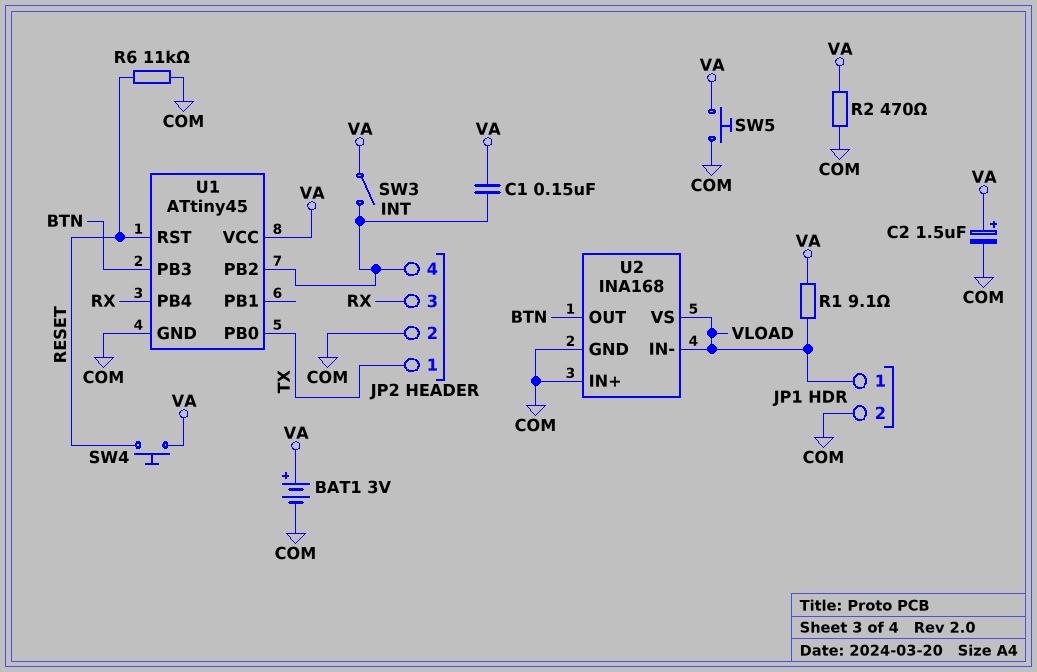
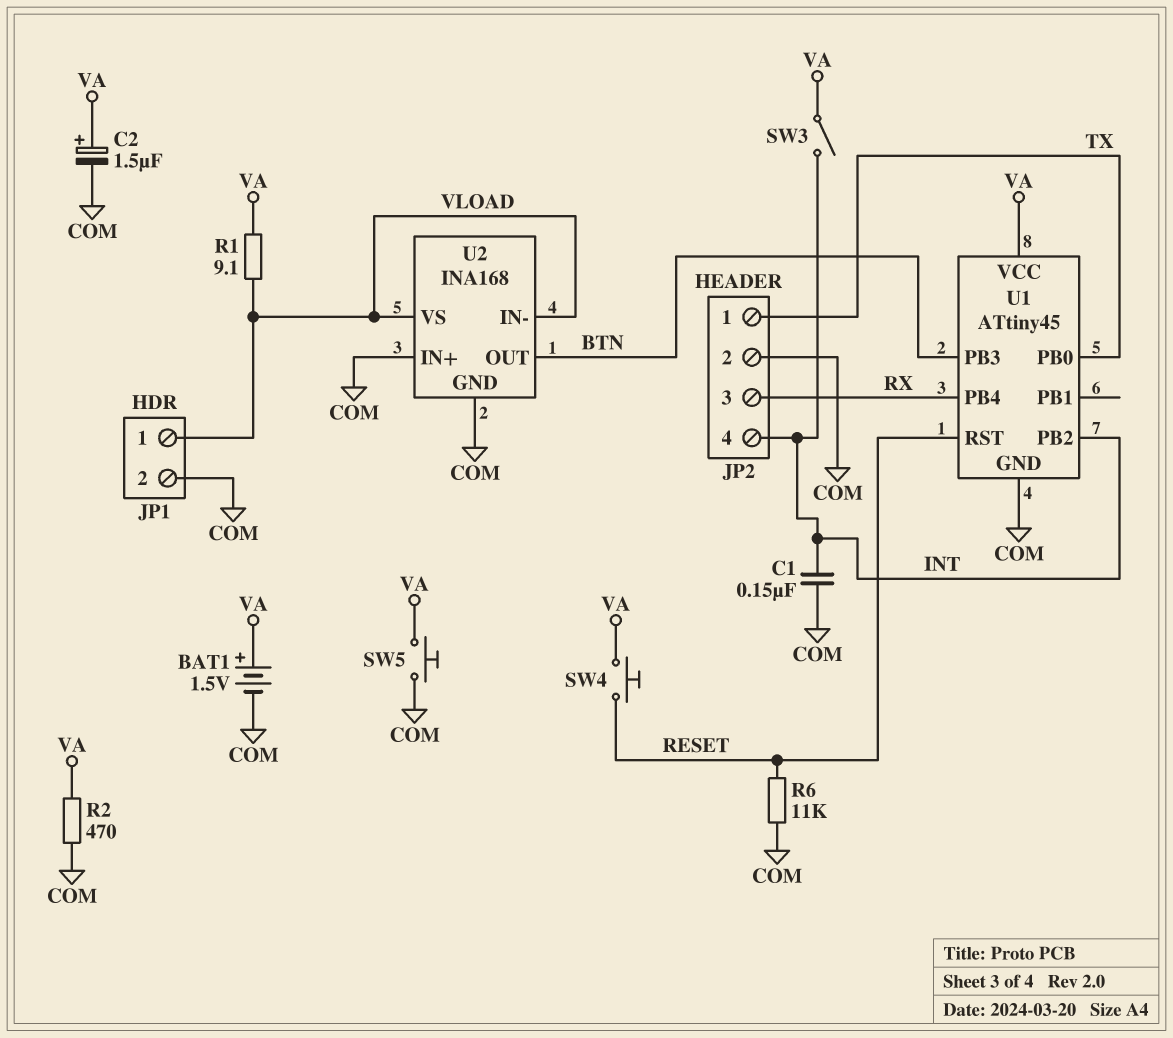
BAT1: 3V (plus VA, minus COM) -> 1.5V (plus VA, minus COM)
C1: 150nF (INT, VA) -> 150nF (COM, INT)

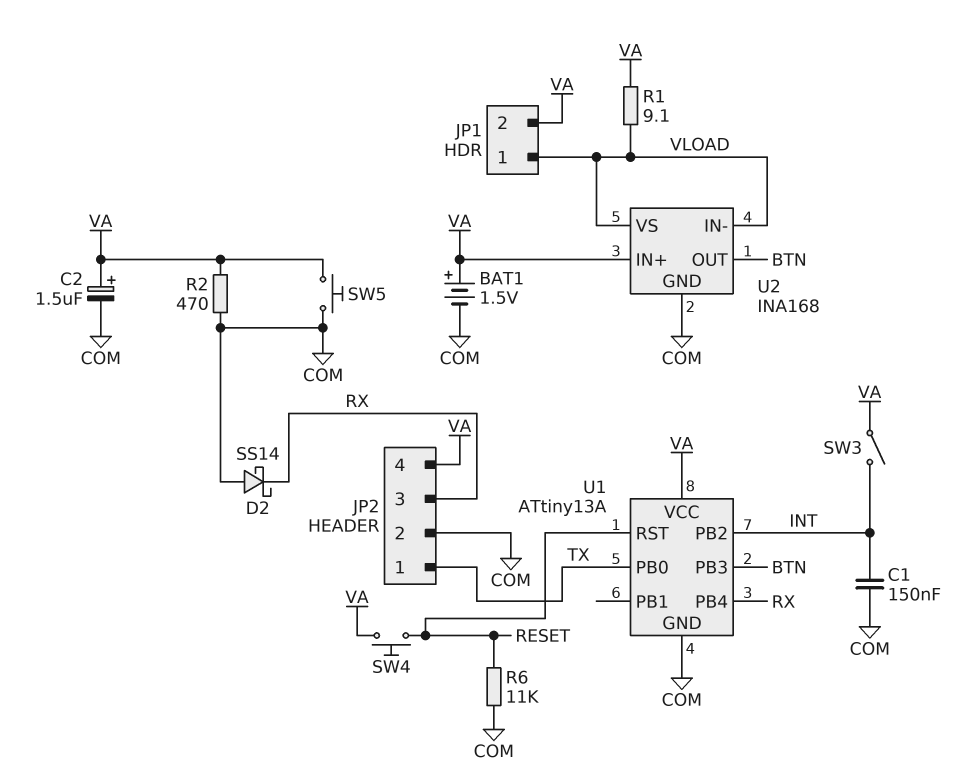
D2: none -> schottky SS14 (A COM, K RX)
JP1 pin 2: COM -> VA
JP2 pin 4: INT -> VA
U1: ATtiny45 -> ATtiny13A
U2 pin IN+: COM -> VA

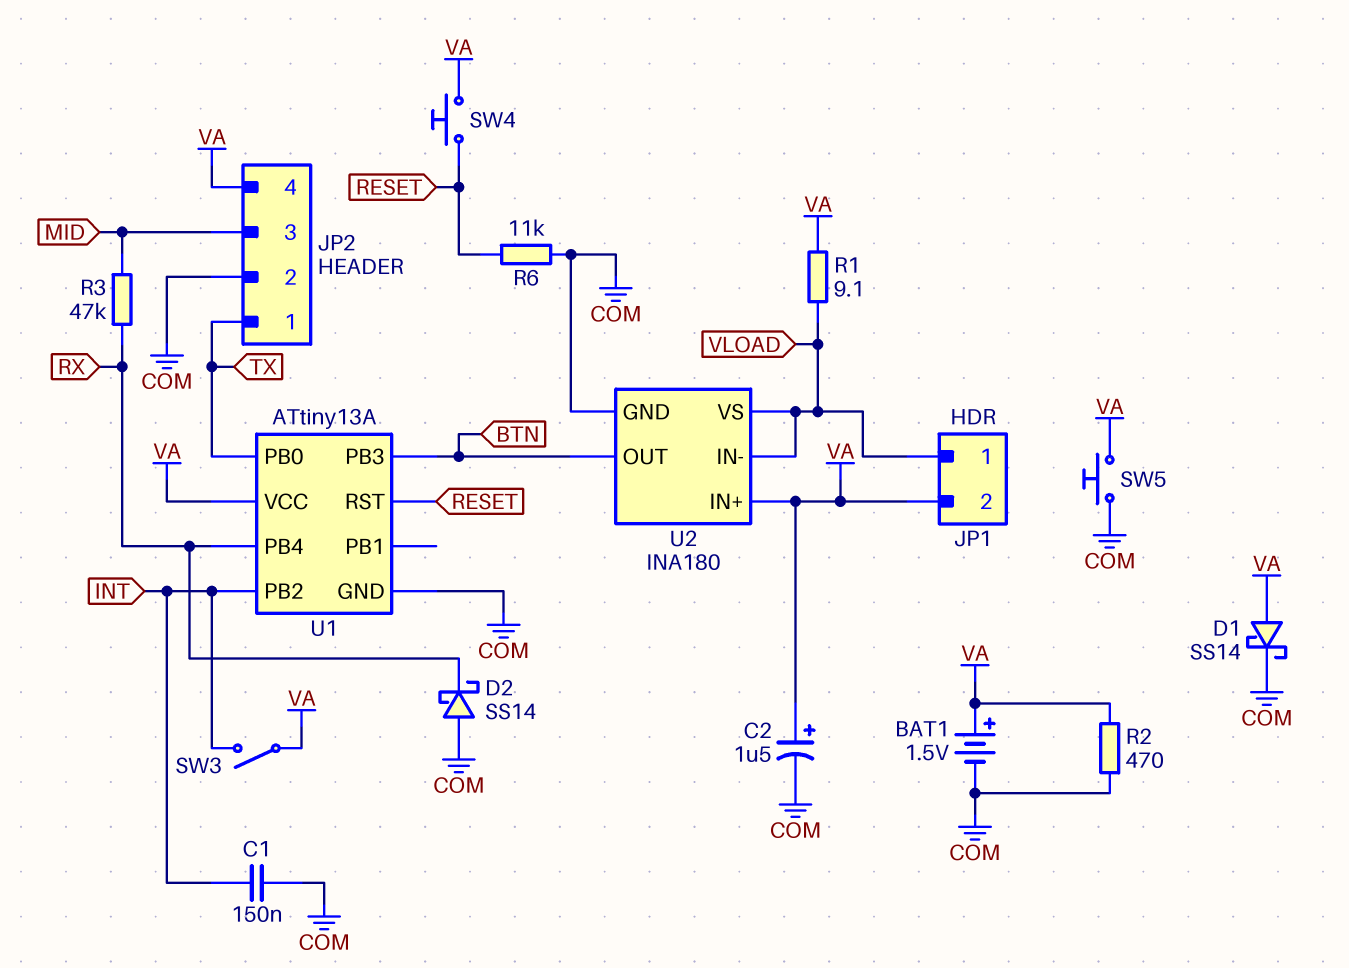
D1: none -> schottky SS14 (A VA, K COM)
JP2 pin 3: RX -> MID
R3: none -> 47k (MID, RX)
U2: INA168 -> INA180

